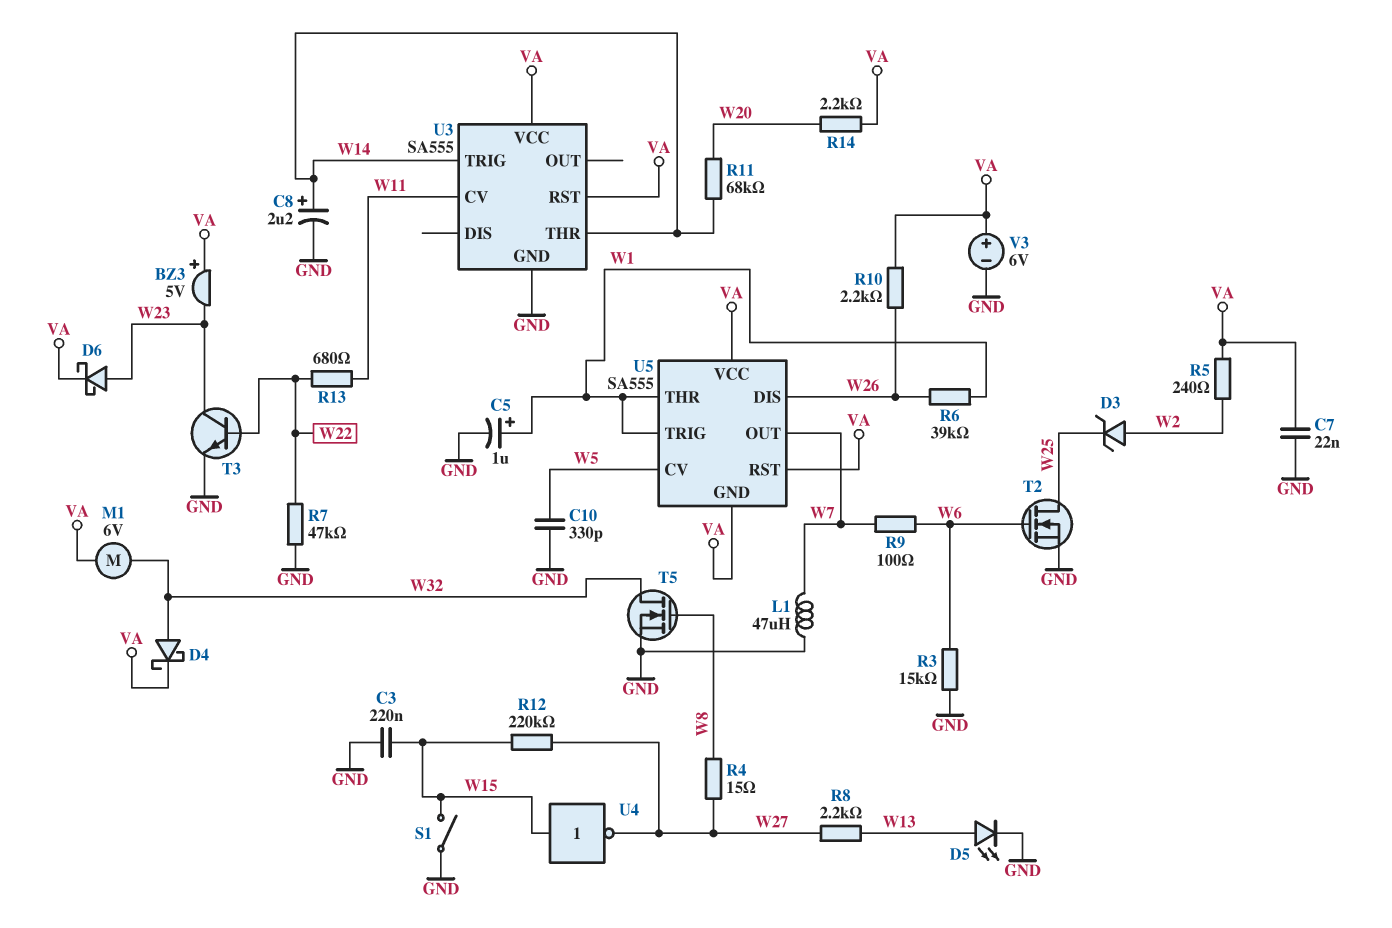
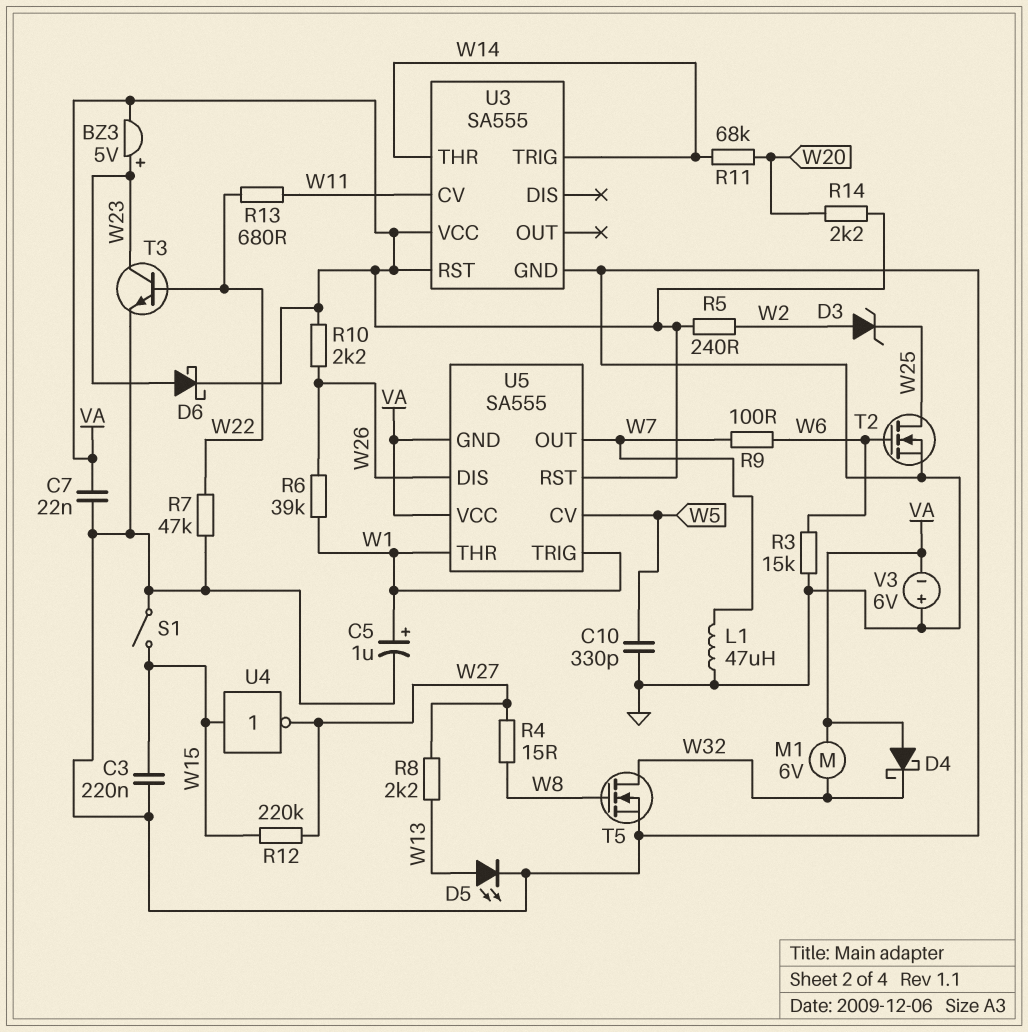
BZ3: buzzer 5V (plus VA, minus W23) -> buzzer 5V (plus W23, minus VA)
C8: 2.2uF (plus W14, minus GND) -> none
D4: schottky (A W32, K VA) -> schottky (A VA, K W32)
V3: 6V (plus VA, minus GND) -> 6V (plus GND, minus VA)

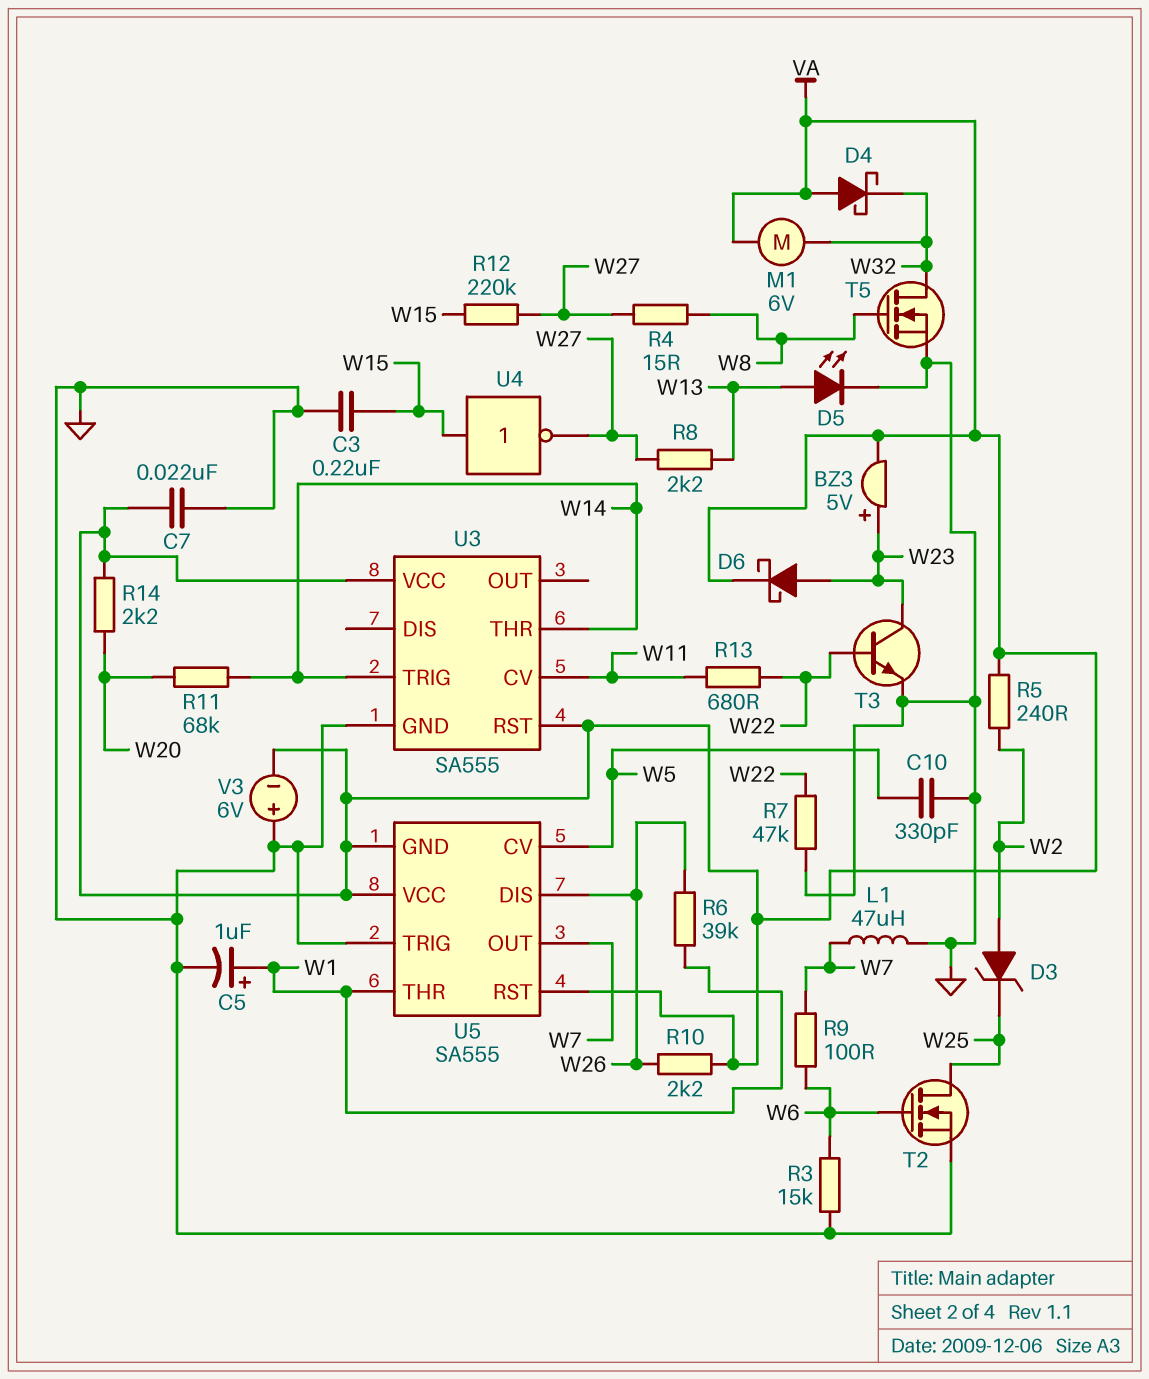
S1: switch (GND, W15) -> none
U5 pin TRIG: W1 -> GND

